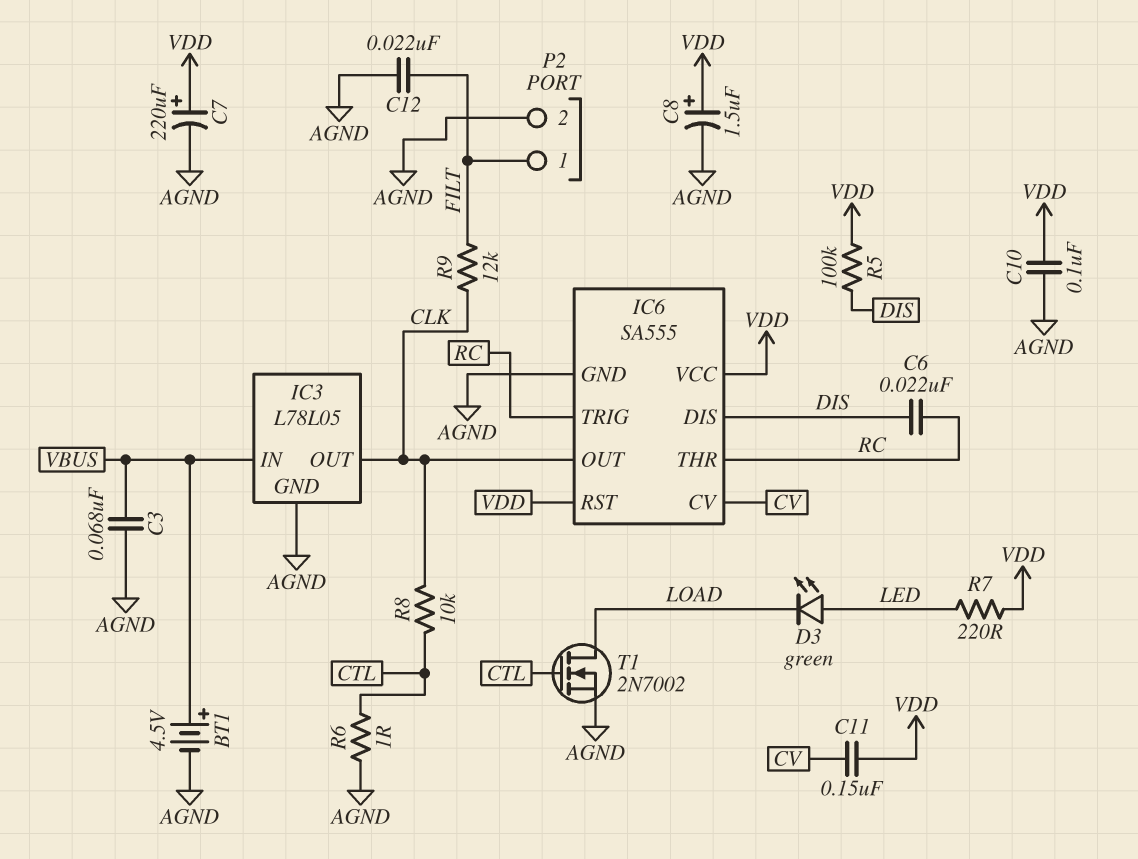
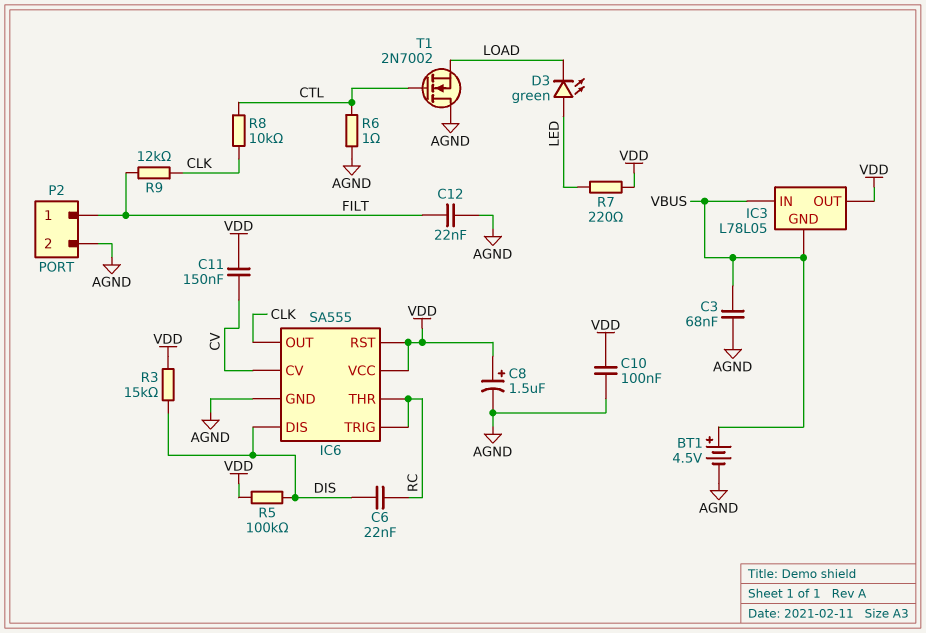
C7: 220uF (plus VDD, minus AGND) -> none
IC3 pin GND: AGND -> VBUS
IC3 pin OUT: CLK -> VDD
R3: none -> 15k (DIS, VDD)
T1: NMOS 2N7002 (G CTL, D LOAD, S AGND) -> NMOS 2N7002 (G CTL, D AGND, S LOAD)

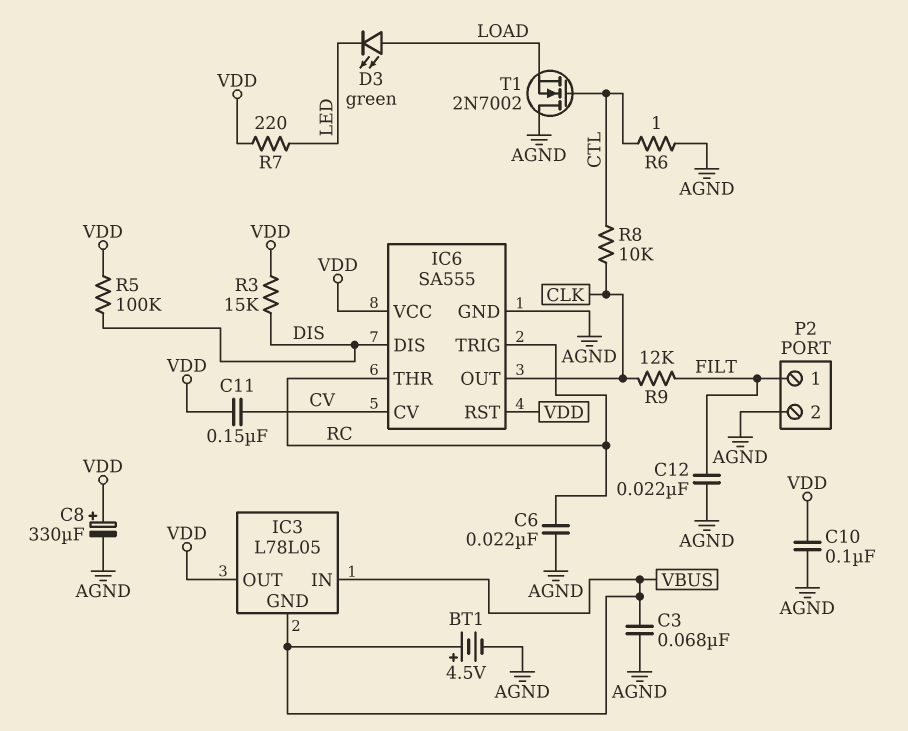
C6: 22nF (DIS, RC) -> 22nF (AGND, RC)
C8: 1.5uF (plus VDD, minus AGND) -> 330uF (plus VDD, minus AGND)
D3: LED green (A LED, K LOAD) -> LED green (A LOAD, K LED)

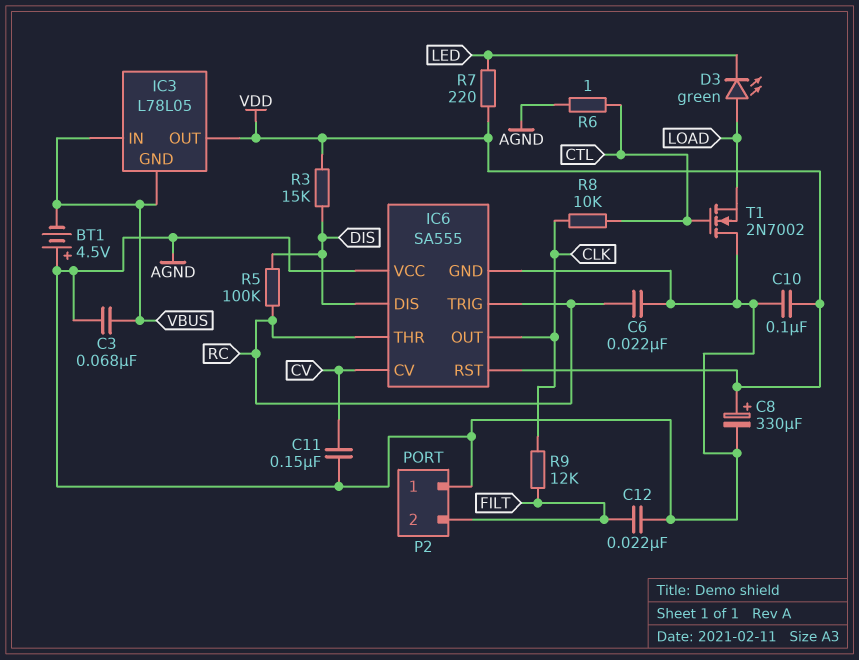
BT1: 4.5V (plus VBUS, minus AGND) -> 4.5V (plus AGND, minus VBUS)
C11: 150nF (CV, VDD) -> 150nF (AGND, CV)
IC6 pin VCC: VDD -> AGND
P2 pin 1: FILT -> AGND
P2 pin 2: AGND -> FILT
R5: 100k (DIS, VDD) -> 100k (DIS, RC)

